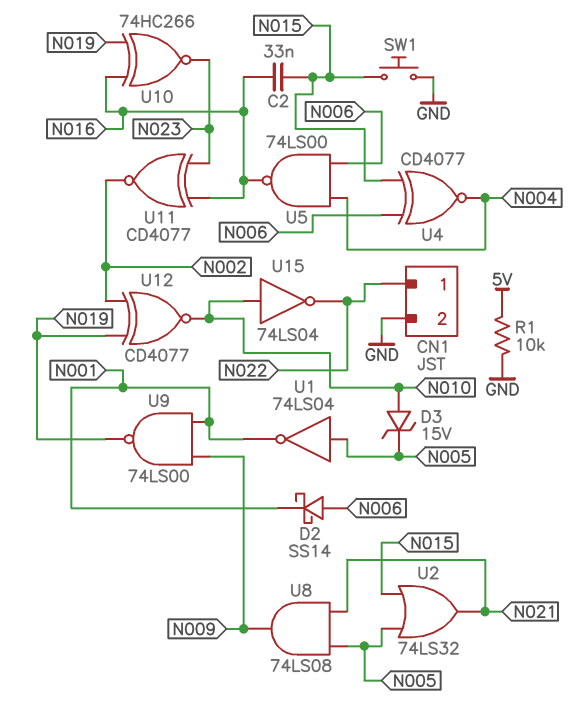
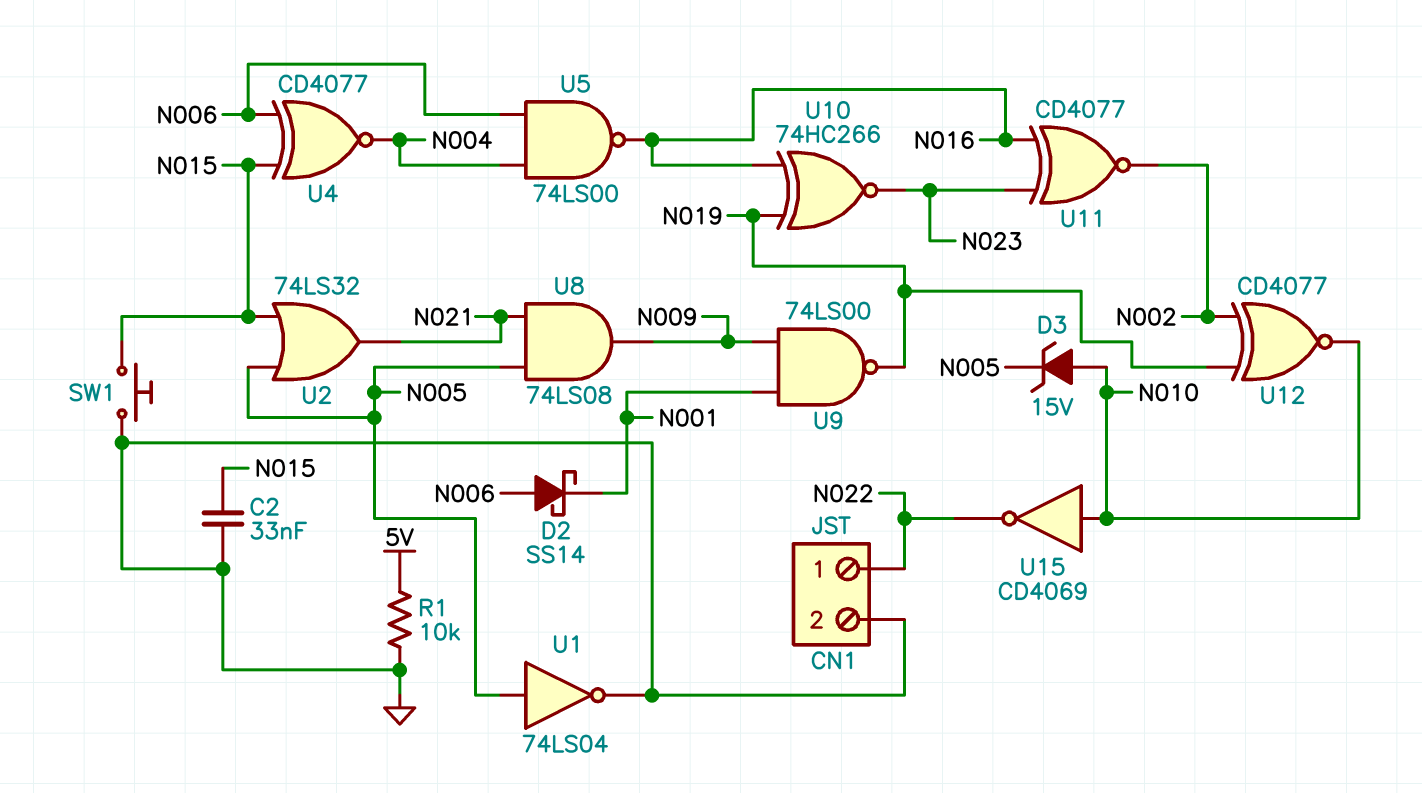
C2: 33nF (N015, N016) -> 33nF (GND, N015)
U1: NOT 74LS04 (in N005, out N001) -> NOT 74LS04 (in N005, out GND)
U15: NOT 74LS04 (in N010, out N022) -> NOT CD4069 (in N010, out N022)

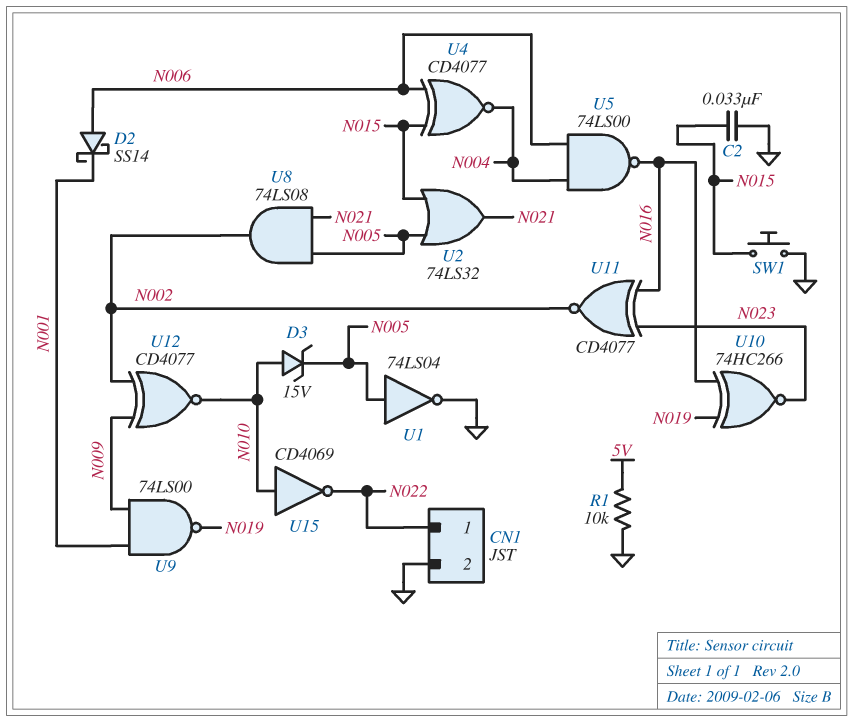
U8: AND 74LS08 (in N005, in N021, out N009) -> AND 74LS08 (in N005, in N021, out N002)
U12: XNOR CD4077 (in N002, in N019, out N010) -> XNOR CD4077 (in N002, in N009, out N010)

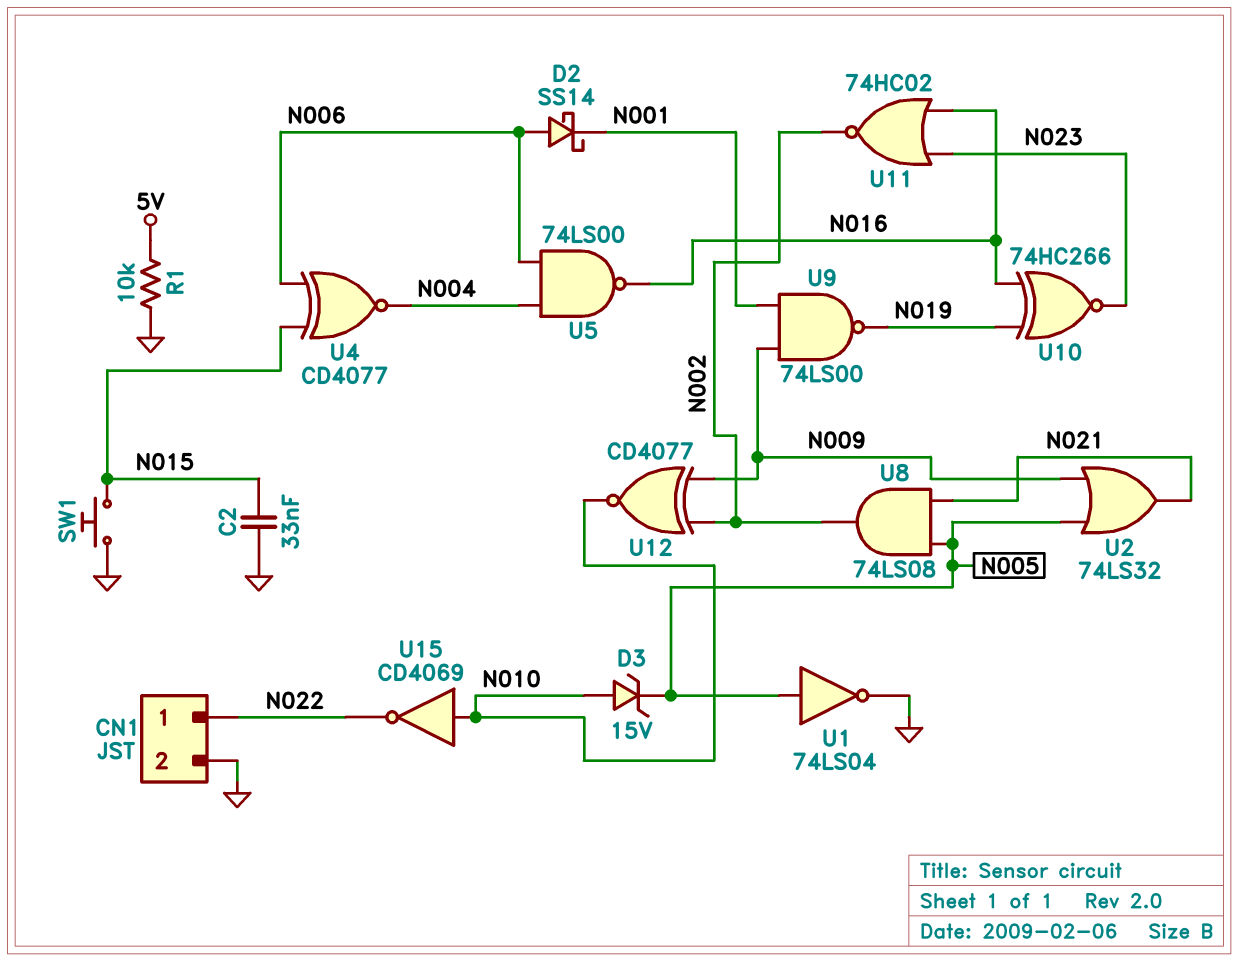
U2: OR 74LS32 (in N005, in N015, out N021) -> OR 74LS32 (in N005, in N009, out N021)
U11: XNOR CD4077 (in N016, in N023, out N002) -> NOR 74HC02 (in N016, in N023, out N002)

